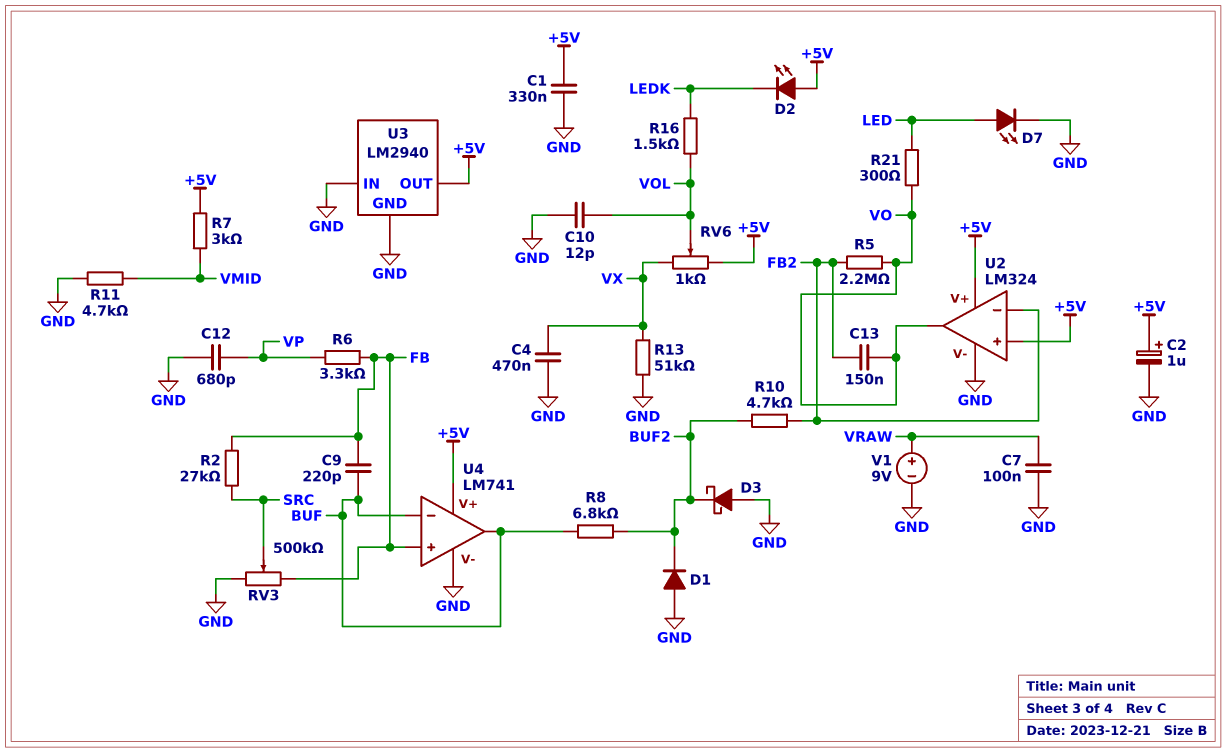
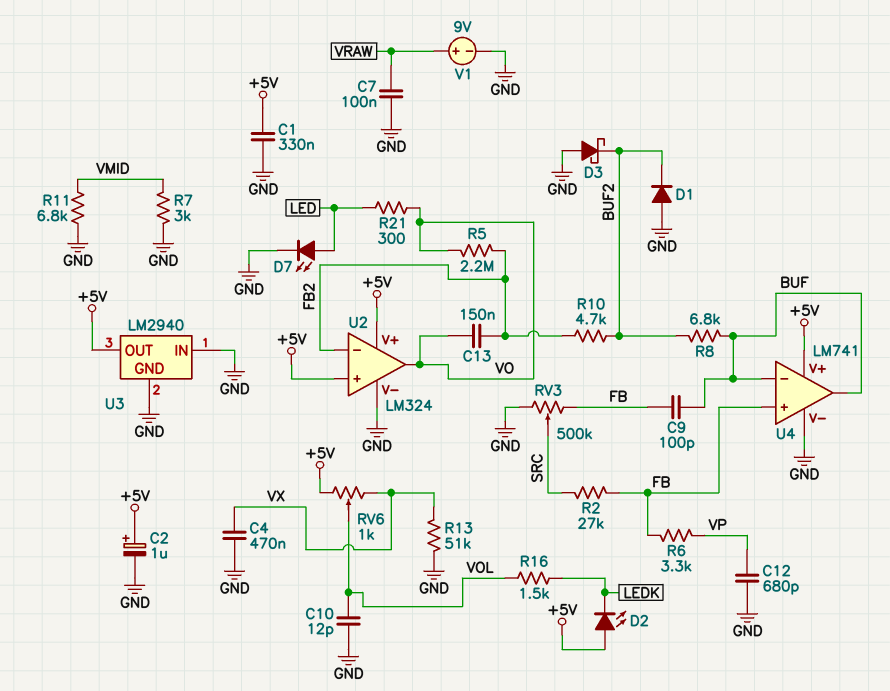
C9: 220pF (BUF, FB) -> 100pF (BUF, FB)
R7: 3k (+5V, VMID) -> 3k (GND, VMID)
R11: 4.7k (GND, VMID) -> 6.8k (GND, VMID)

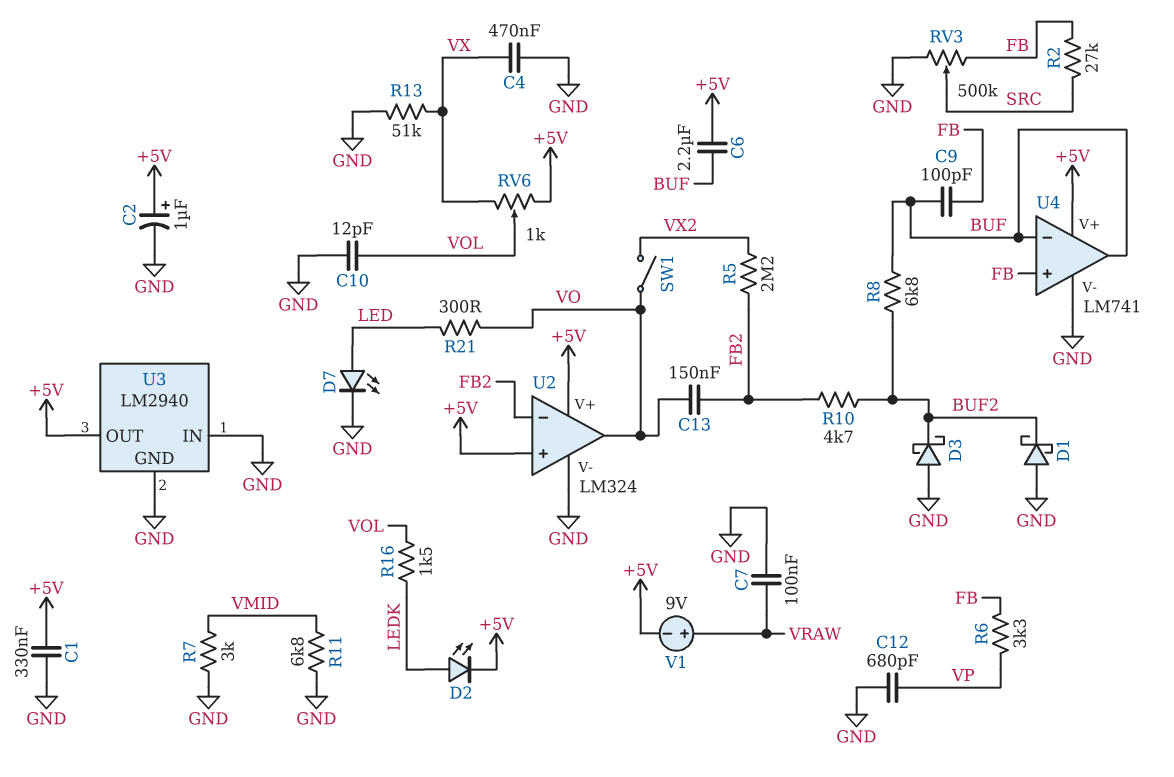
C6: none -> 2.2uF (+5V, BUF)
D1: diode (A GND, K BUF2) -> schottky (A GND, K BUF2)
D2: LED (A +5V, K LEDK) -> LED (A LEDK, K +5V)
R5: 2.2M (FB2, VO) -> 2.2M (FB2, VX2)
SW1: none -> switch (VO, VX2)
V1: 9V (plus VRAW, minus GND) -> 9V (plus VRAW, minus +5V)

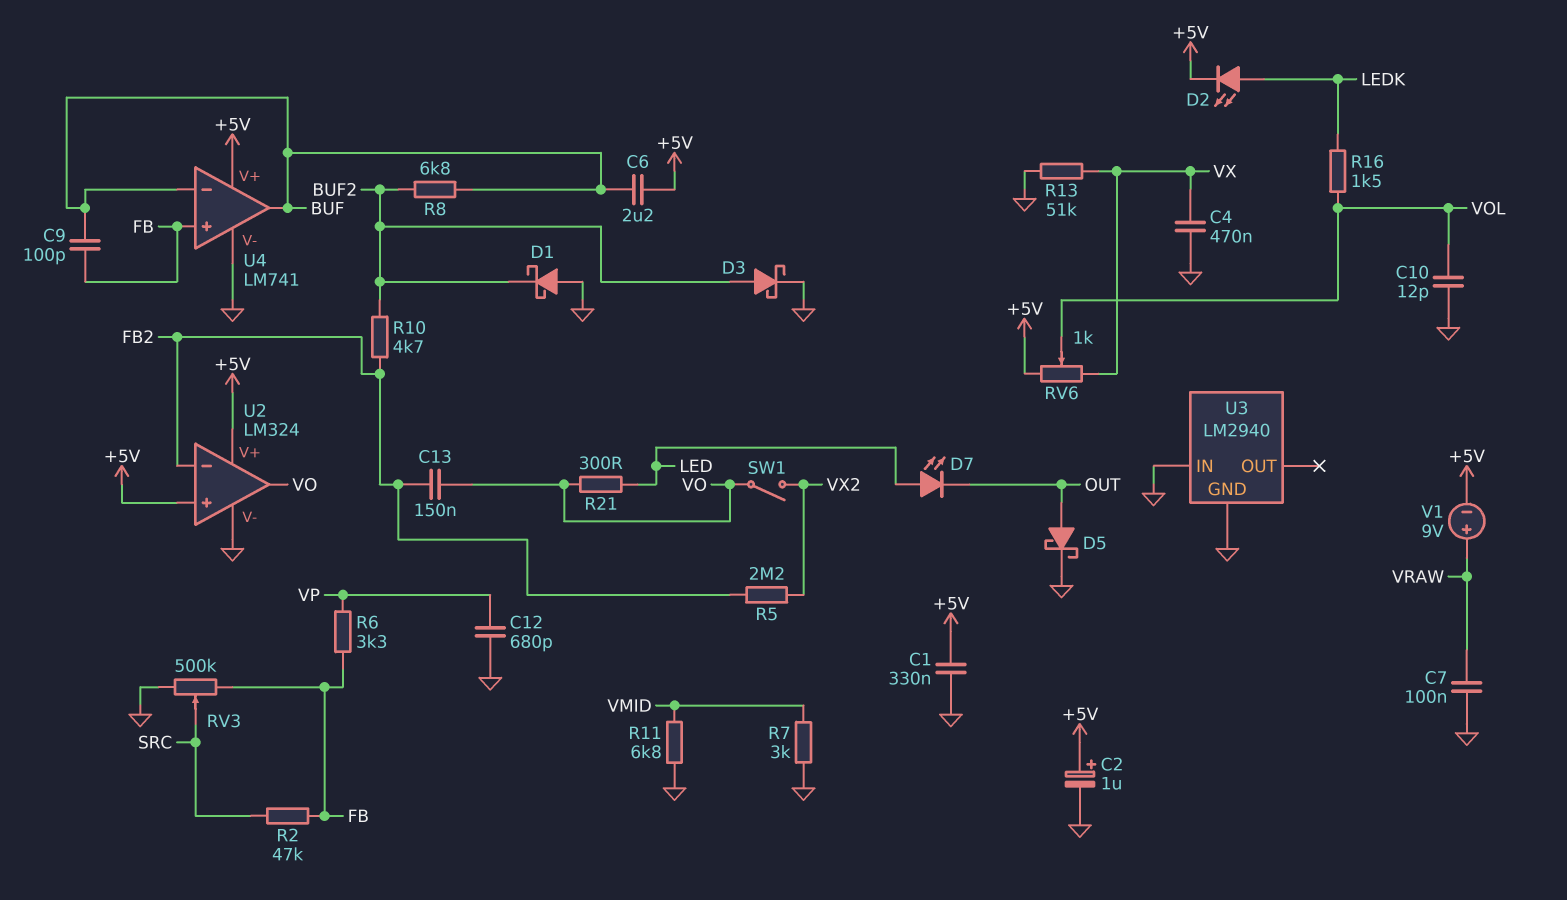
D3: schottky (A GND, K BUF2) -> schottky (A BUF2, K GND)
D5: none -> schottky (A OUT, K GND)
D7: LED (A LED, K GND) -> LED (A LED, K OUT)
R2: 27k (FB, SRC) -> 47k (FB, SRC)
U3 pin OUT: +5V -> none

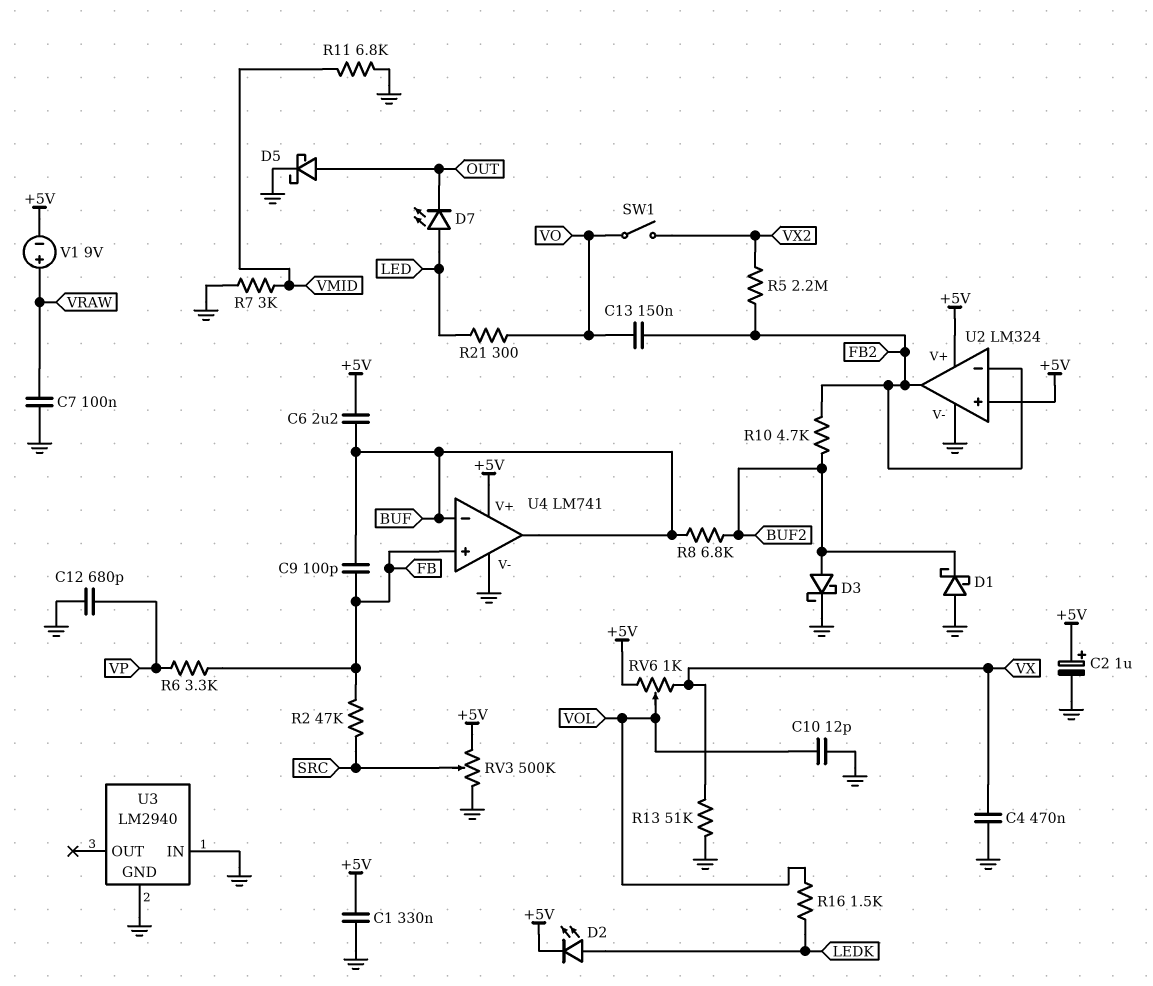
RV3: 500k (FB, GND, wiper SRC) -> 500k (+5V, GND, wiper SRC)
U2 pin out: VO -> FB2

